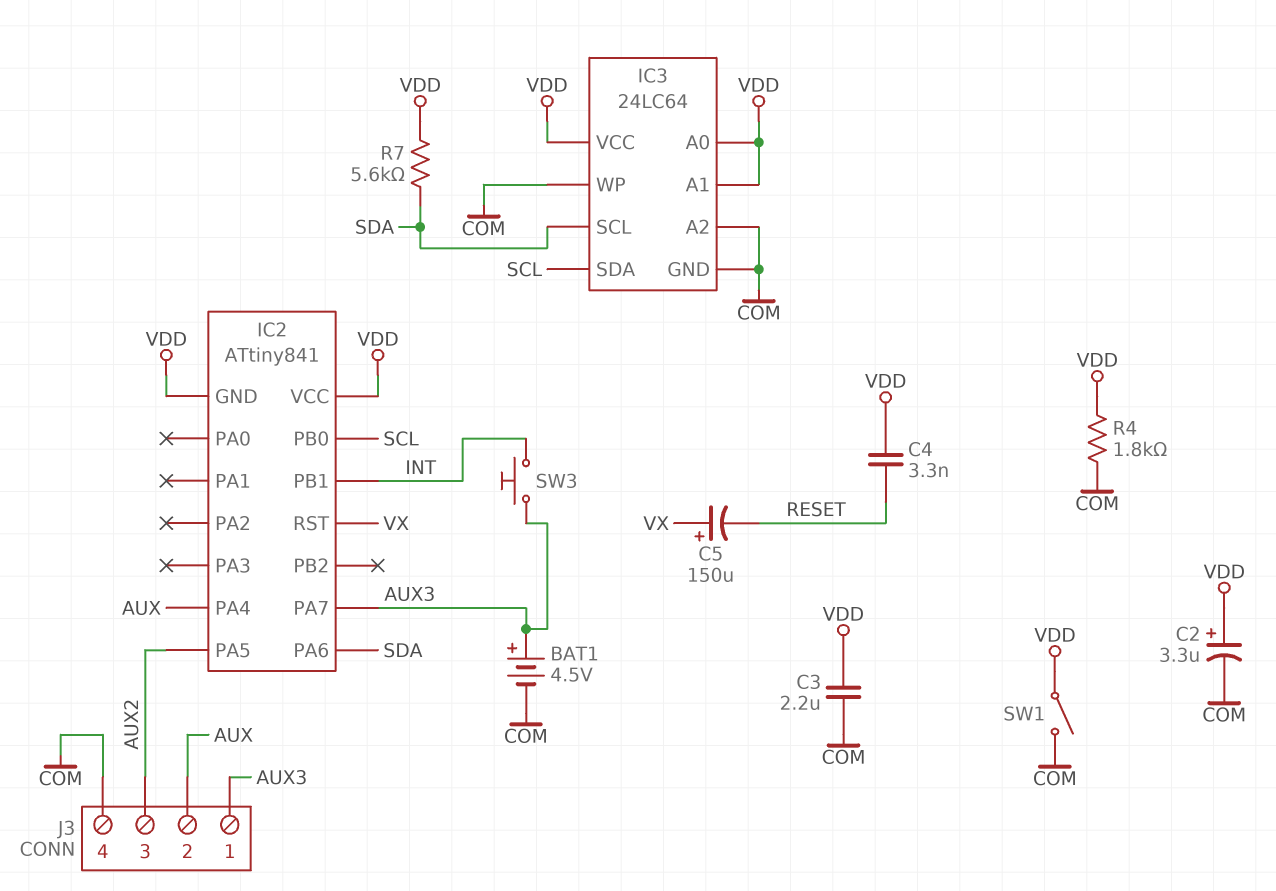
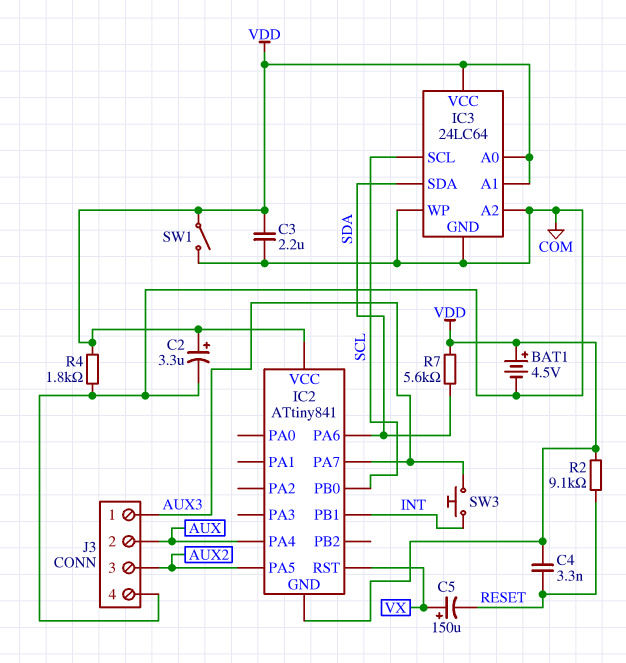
BAT1: 4.5V (plus AUX3, minus COM) -> 4.5V (plus VDD, minus COM)
IC3 pin SCL: SDA -> SCL
IC3 pin SDA: SCL -> SDA
R2: none -> 9.1k (RESET, VDD)

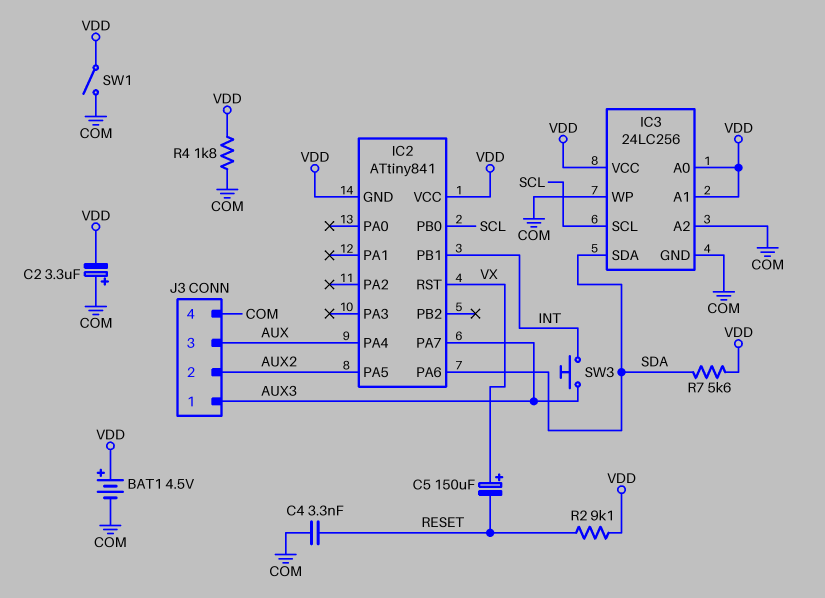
C2: 3.3uF (plus VDD, minus COM) -> 3.3uF (plus COM, minus VDD)
C3: 2.2uF (COM, VDD) -> none
C4: 3.3nF (RESET, VDD) -> 3.3nF (COM, RESET)
IC3: 24LC64 -> 24LC256
J3 pin 2: AUX -> AUX2
J3 pin 3: AUX2 -> AUX

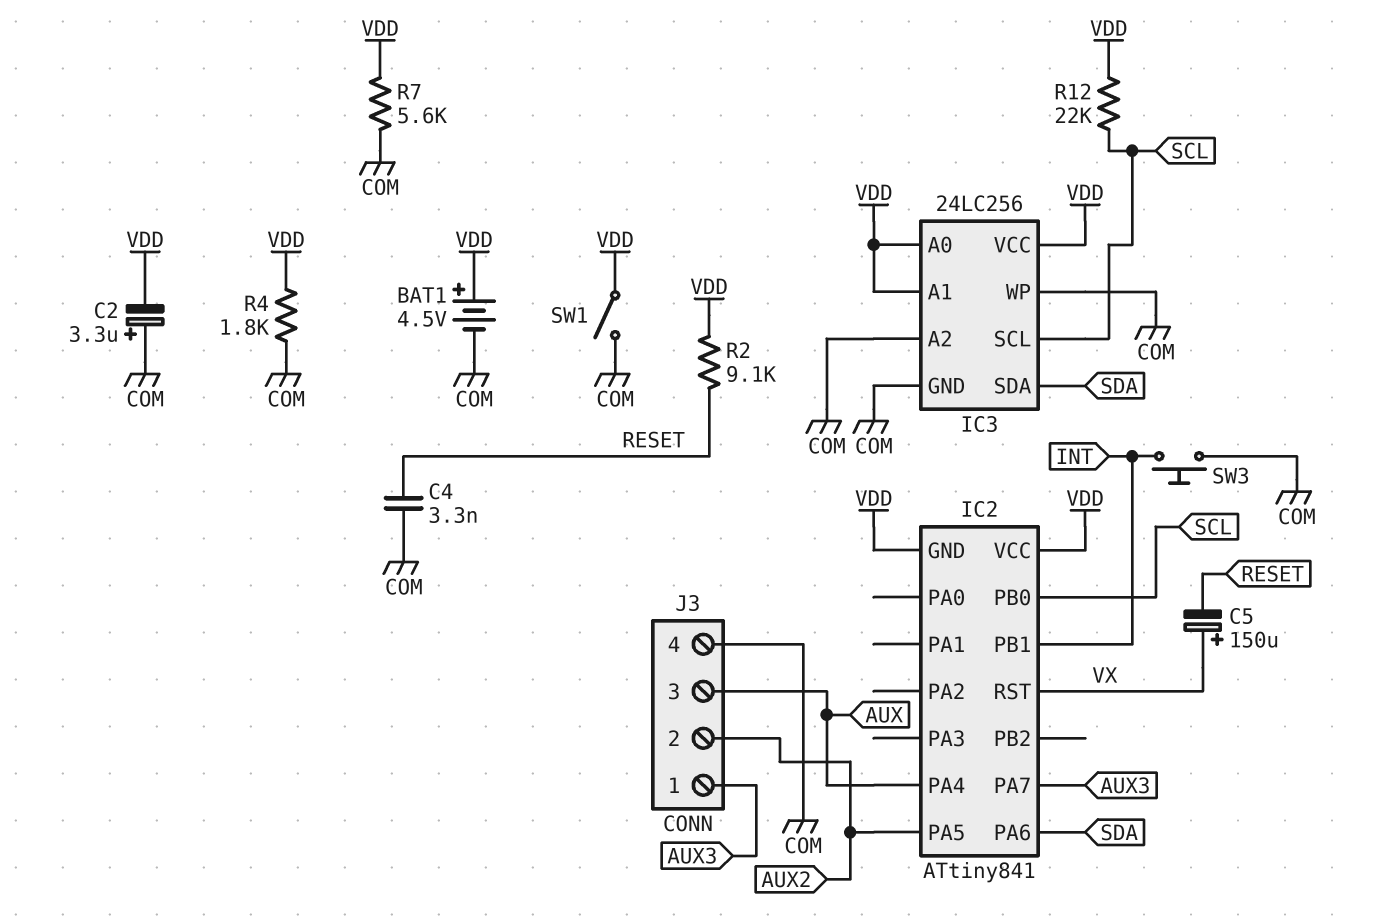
R7: 5.6k (SDA, VDD) -> 5.6k (COM, VDD)
R12: none -> 22k (SCL, VDD)
SW3: button (AUX3, INT) -> button (COM, INT)

